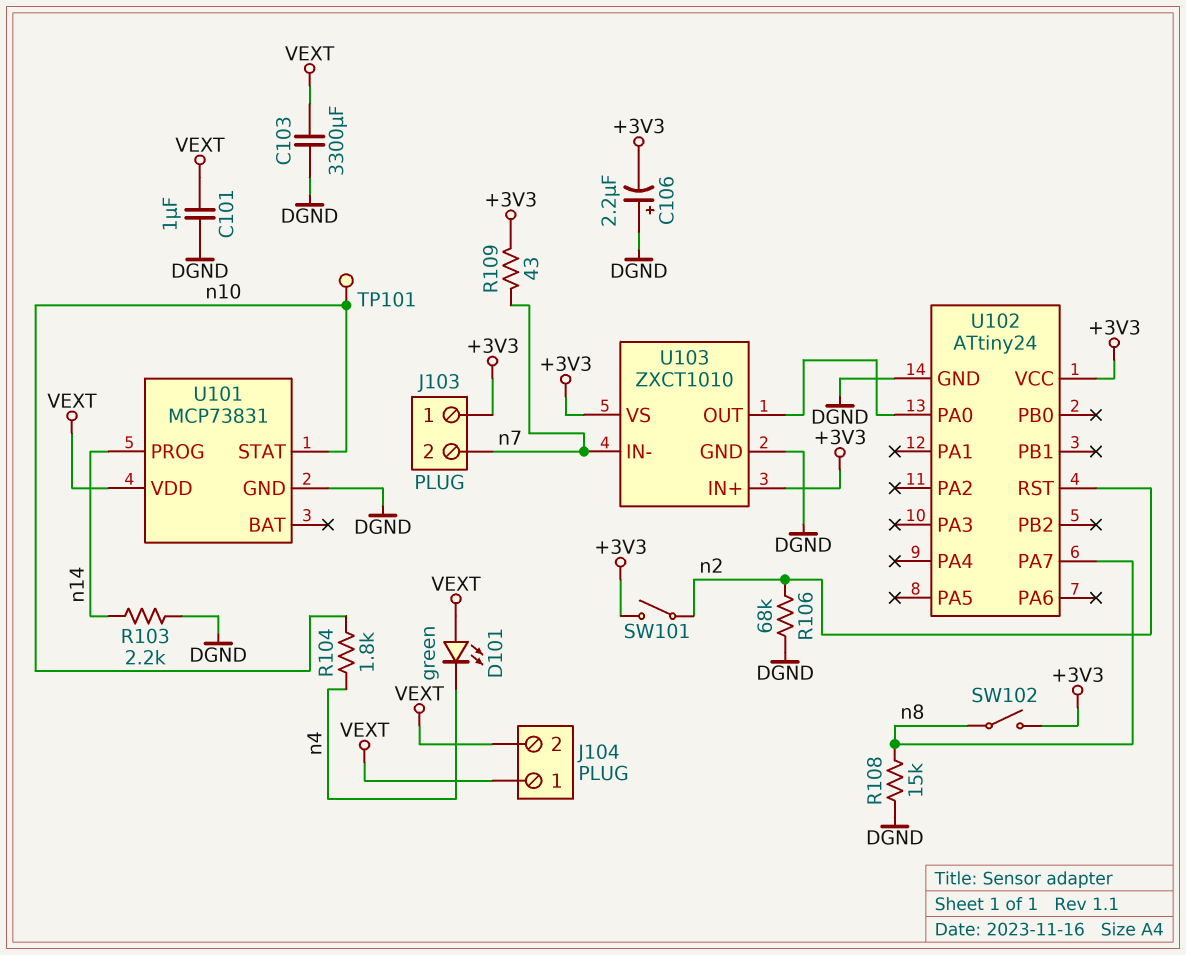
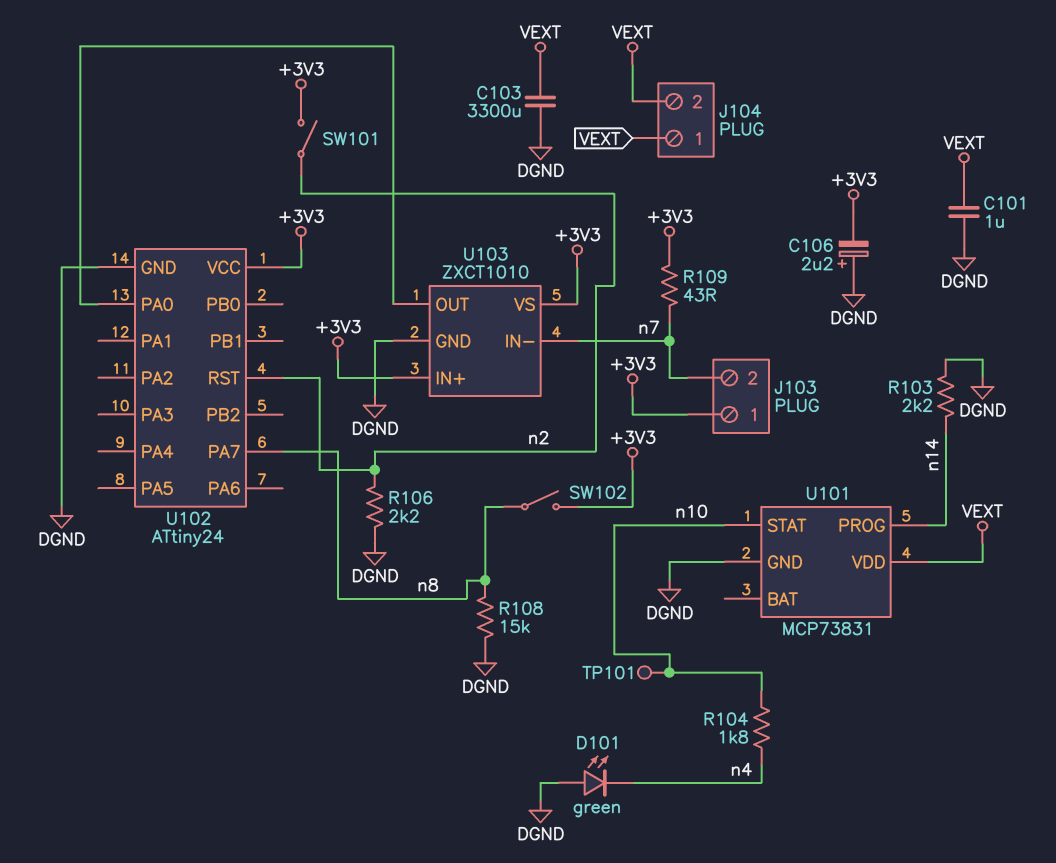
D101: LED green (A VEXT, K n4) -> LED green (A DGND, K n4)
R106: 68k (DGND, n2) -> 2.2k (DGND, n2)

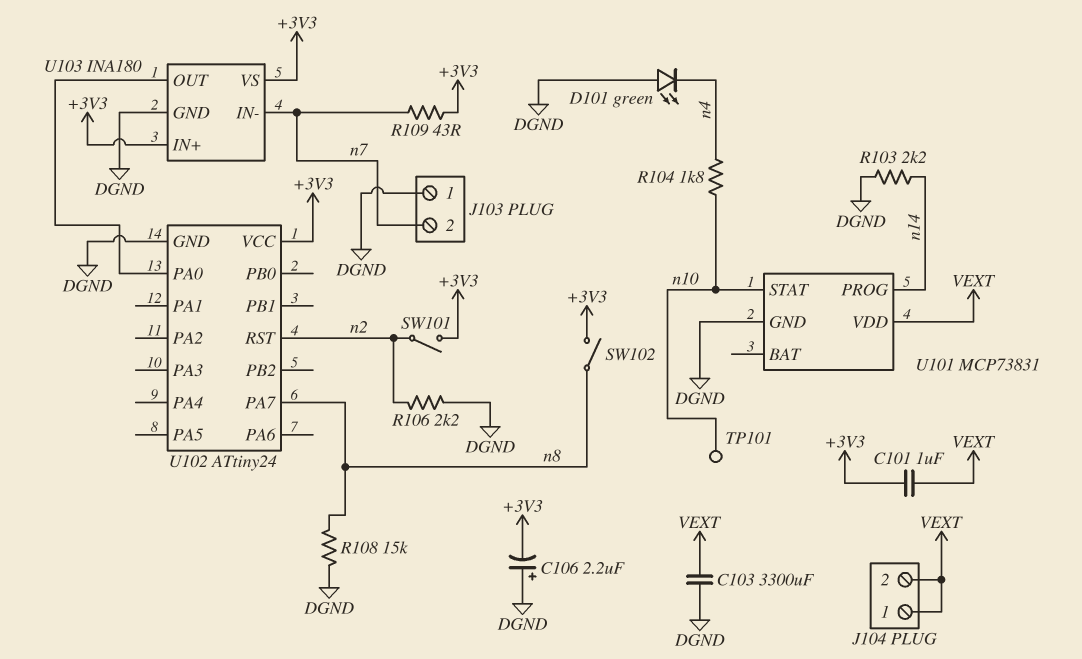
C101: 1uF (DGND, VEXT) -> 1uF (+3V3, VEXT)
J103 pin 1: +3V3 -> DGND
U103: ZXCT1010 -> INA180

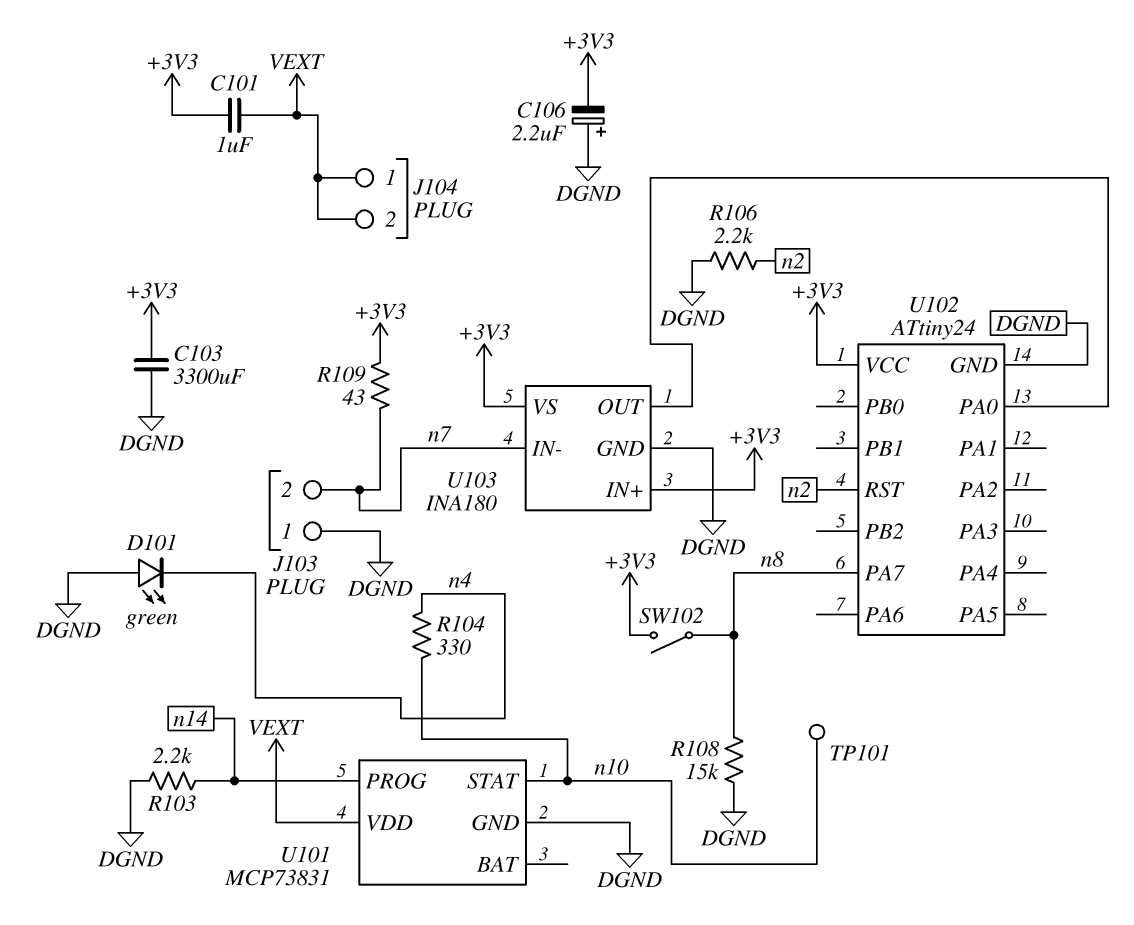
C103: 3300uF (DGND, VEXT) -> 3300uF (+3V3, DGND)
R104: 1.8k (n4, n10) -> 330 (n4, n10)
SW101: switch (+3V3, n2) -> none

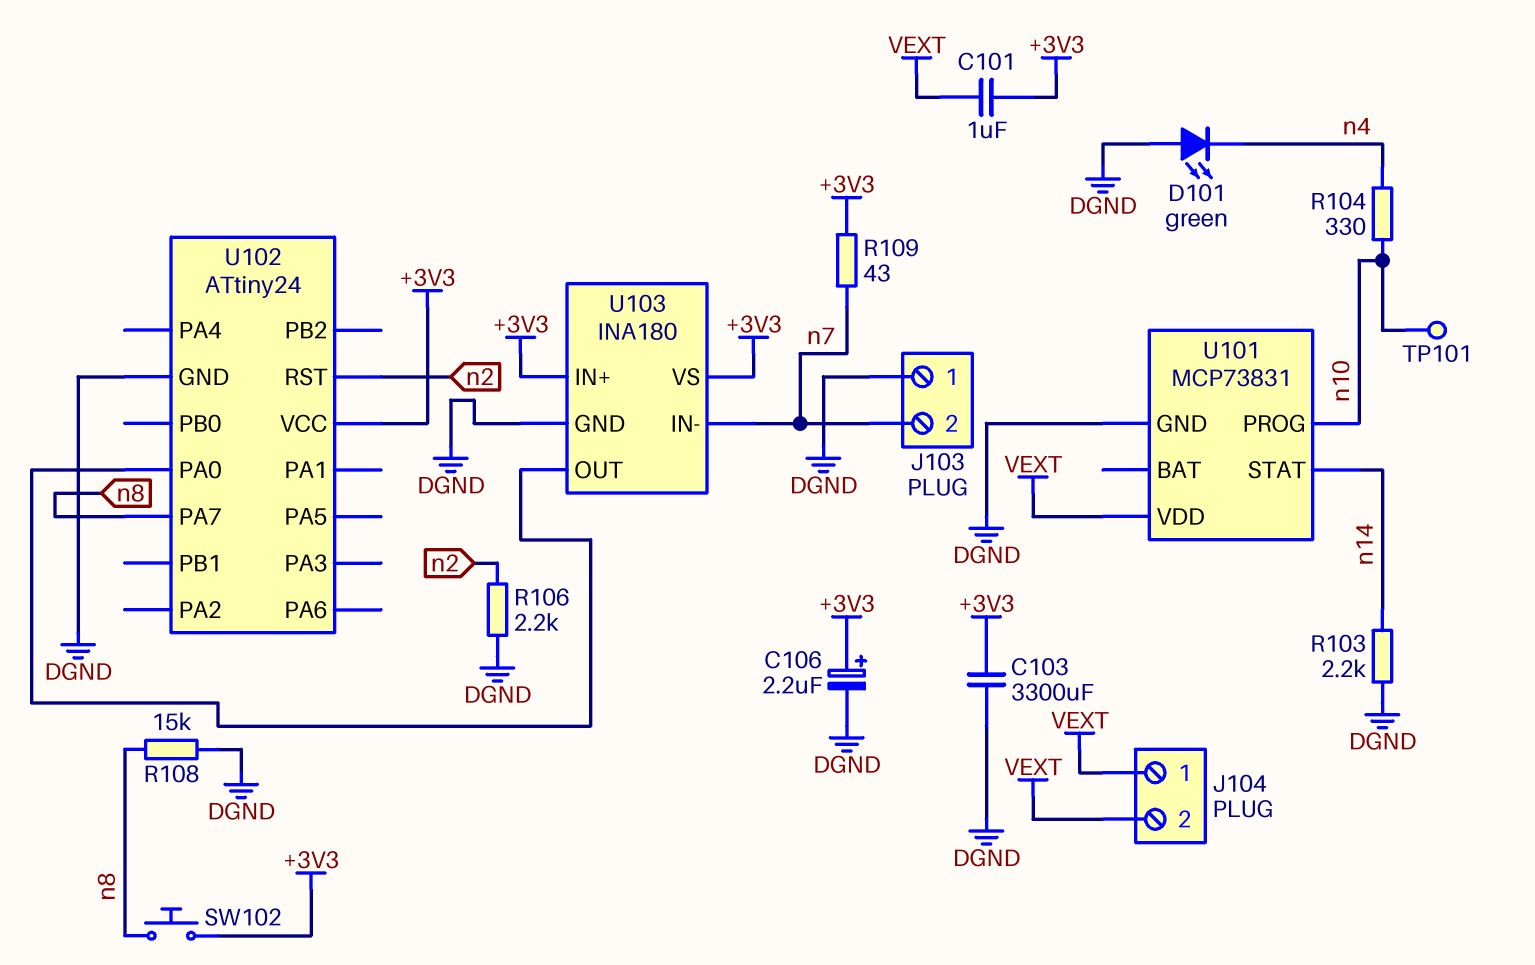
C106: 2.2uF (plus DGND, minus +3V3) -> 2.2uF (plus +3V3, minus DGND)
SW102: switch (+3V3, n8) -> button (+3V3, n8)
U101 pin PROG: n14 -> n10
U101 pin STAT: n10 -> n14

